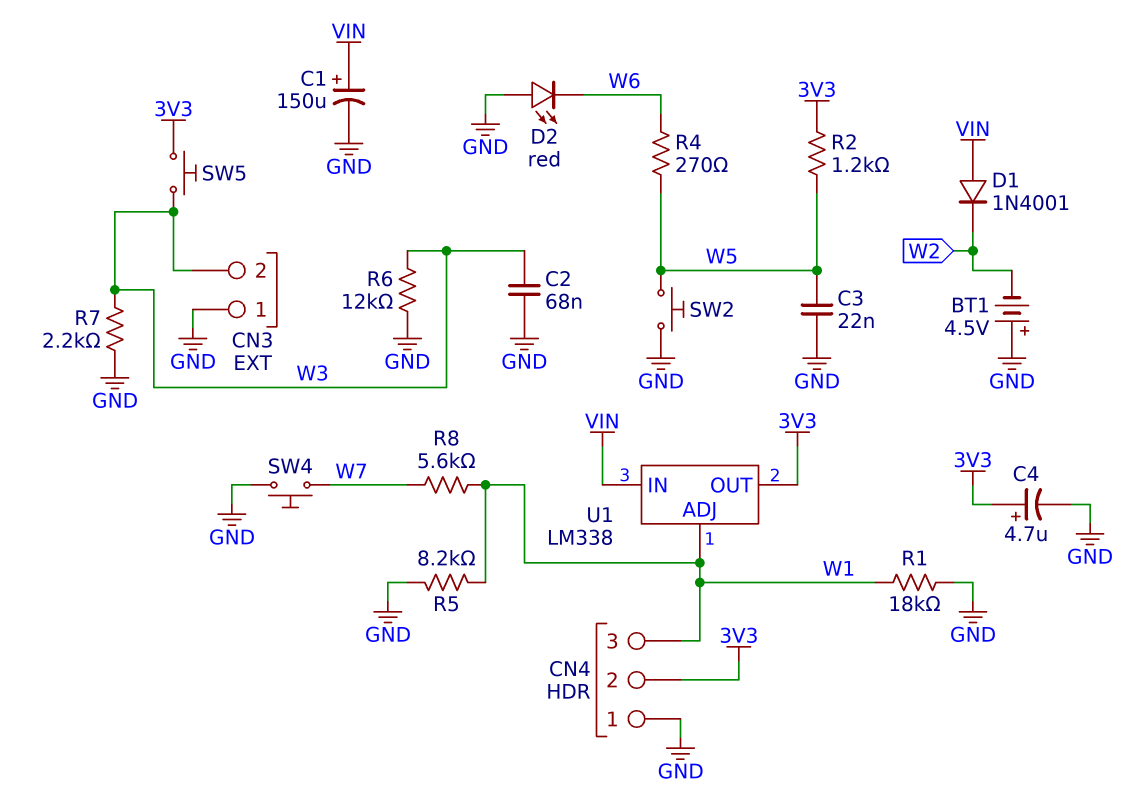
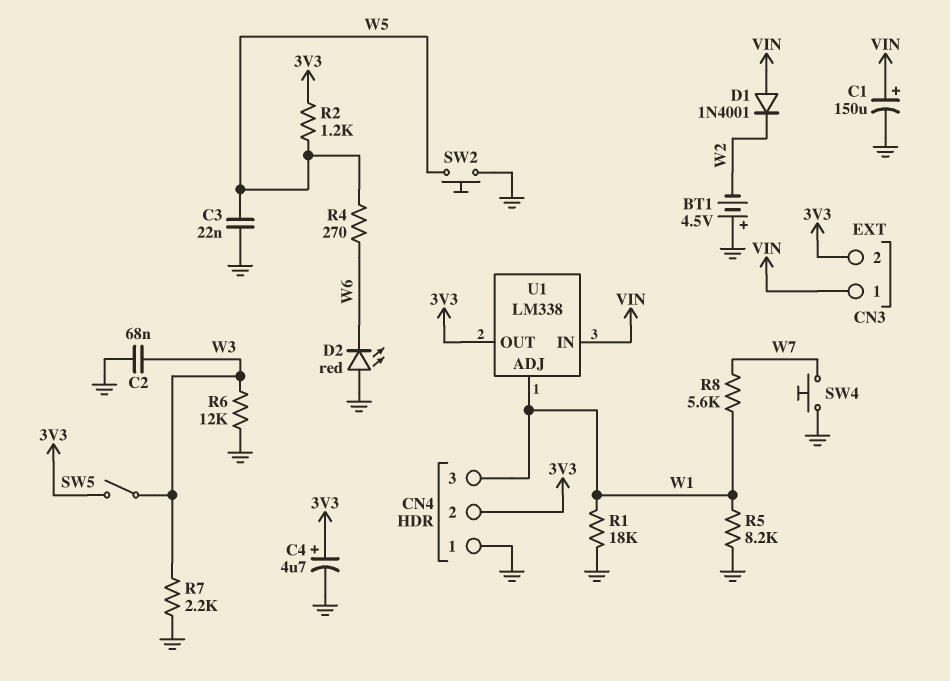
CN3 pin 1: GND -> VIN
CN3 pin 2: W3 -> 3V3
SW5: button (3V3, W3) -> switch (3V3, W3)

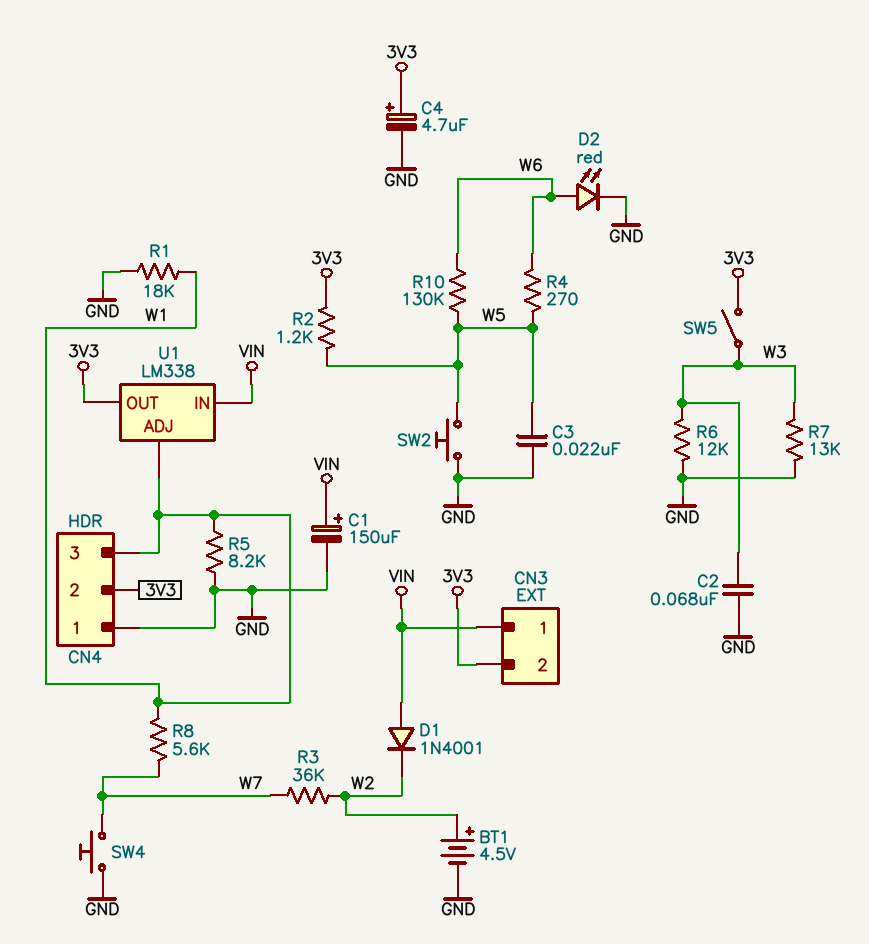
BT1: 4.5V (plus GND, minus W2) -> 4.5V (plus W2, minus GND)
D2: LED red (A GND, K W6) -> LED red (A W6, K GND)
R3: none -> 36k (W2, W7)
R7: 2.2k (GND, W3) -> 13k (GND, W3)
R10: none -> 130k (W5, W6)

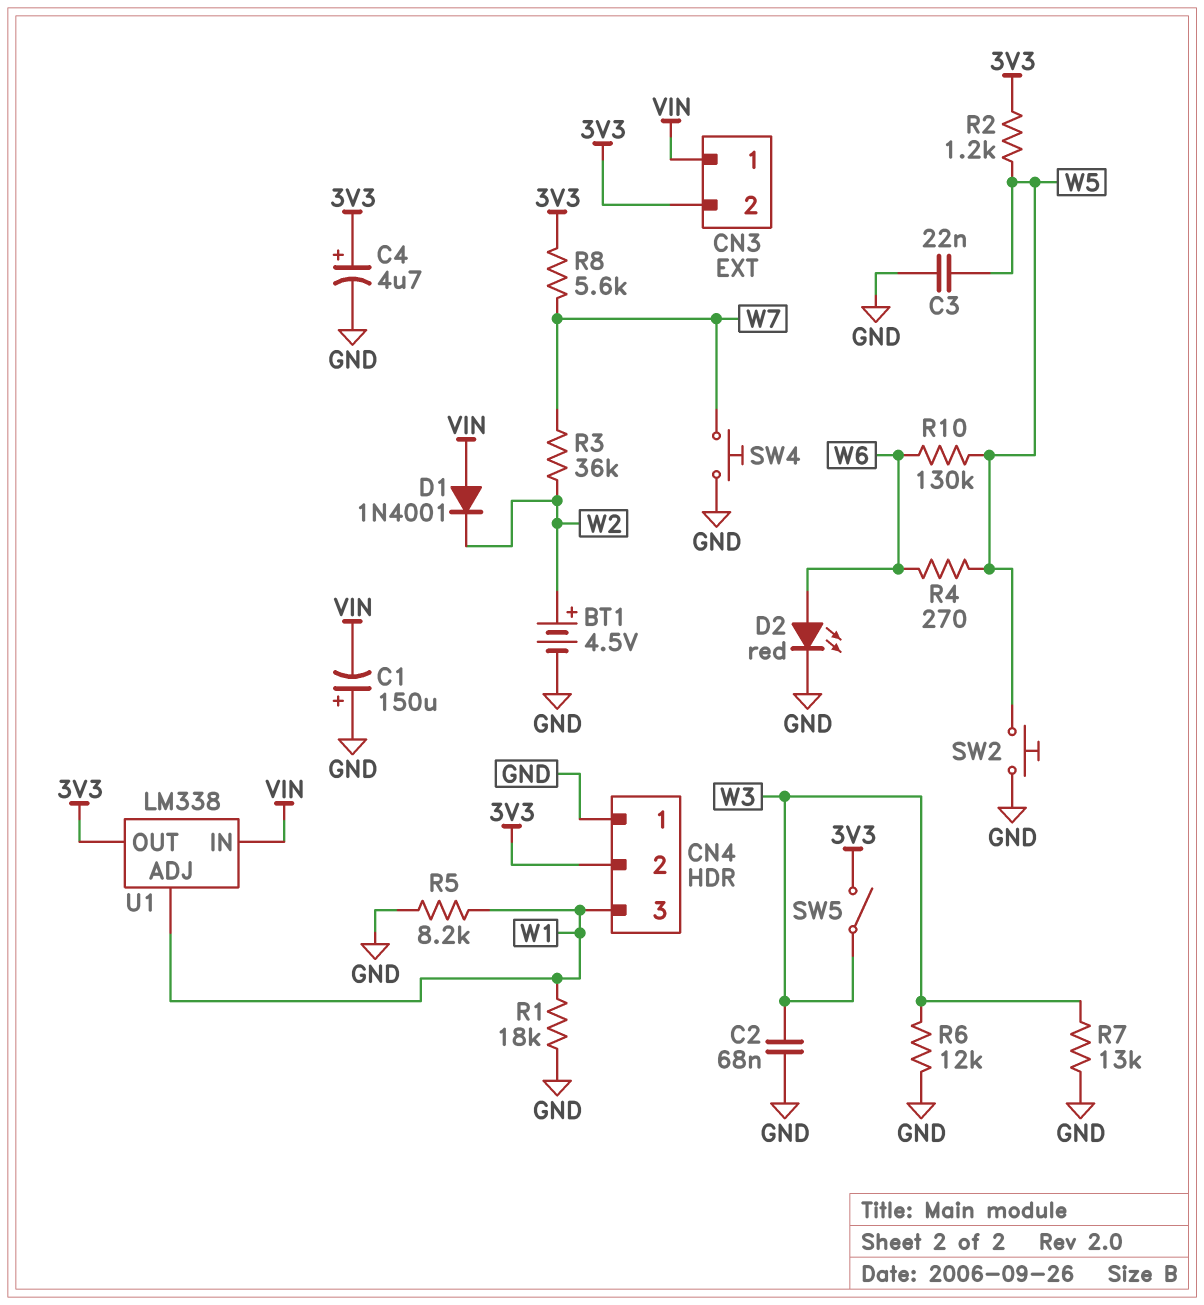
C1: 150uF (plus VIN, minus GND) -> 150uF (plus GND, minus VIN)
R8: 5.6k (W1, W7) -> 5.6k (3V3, W7)

